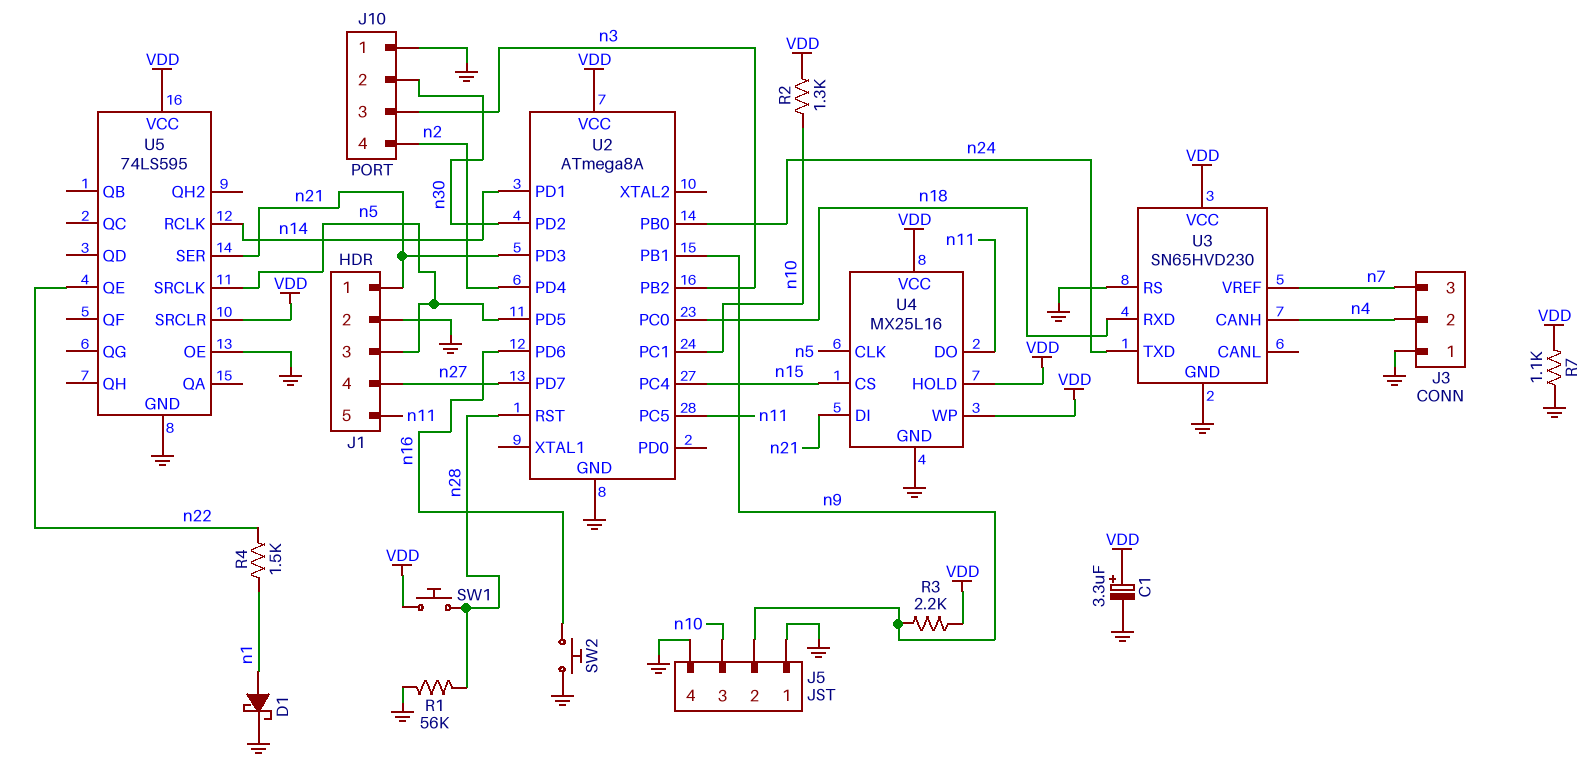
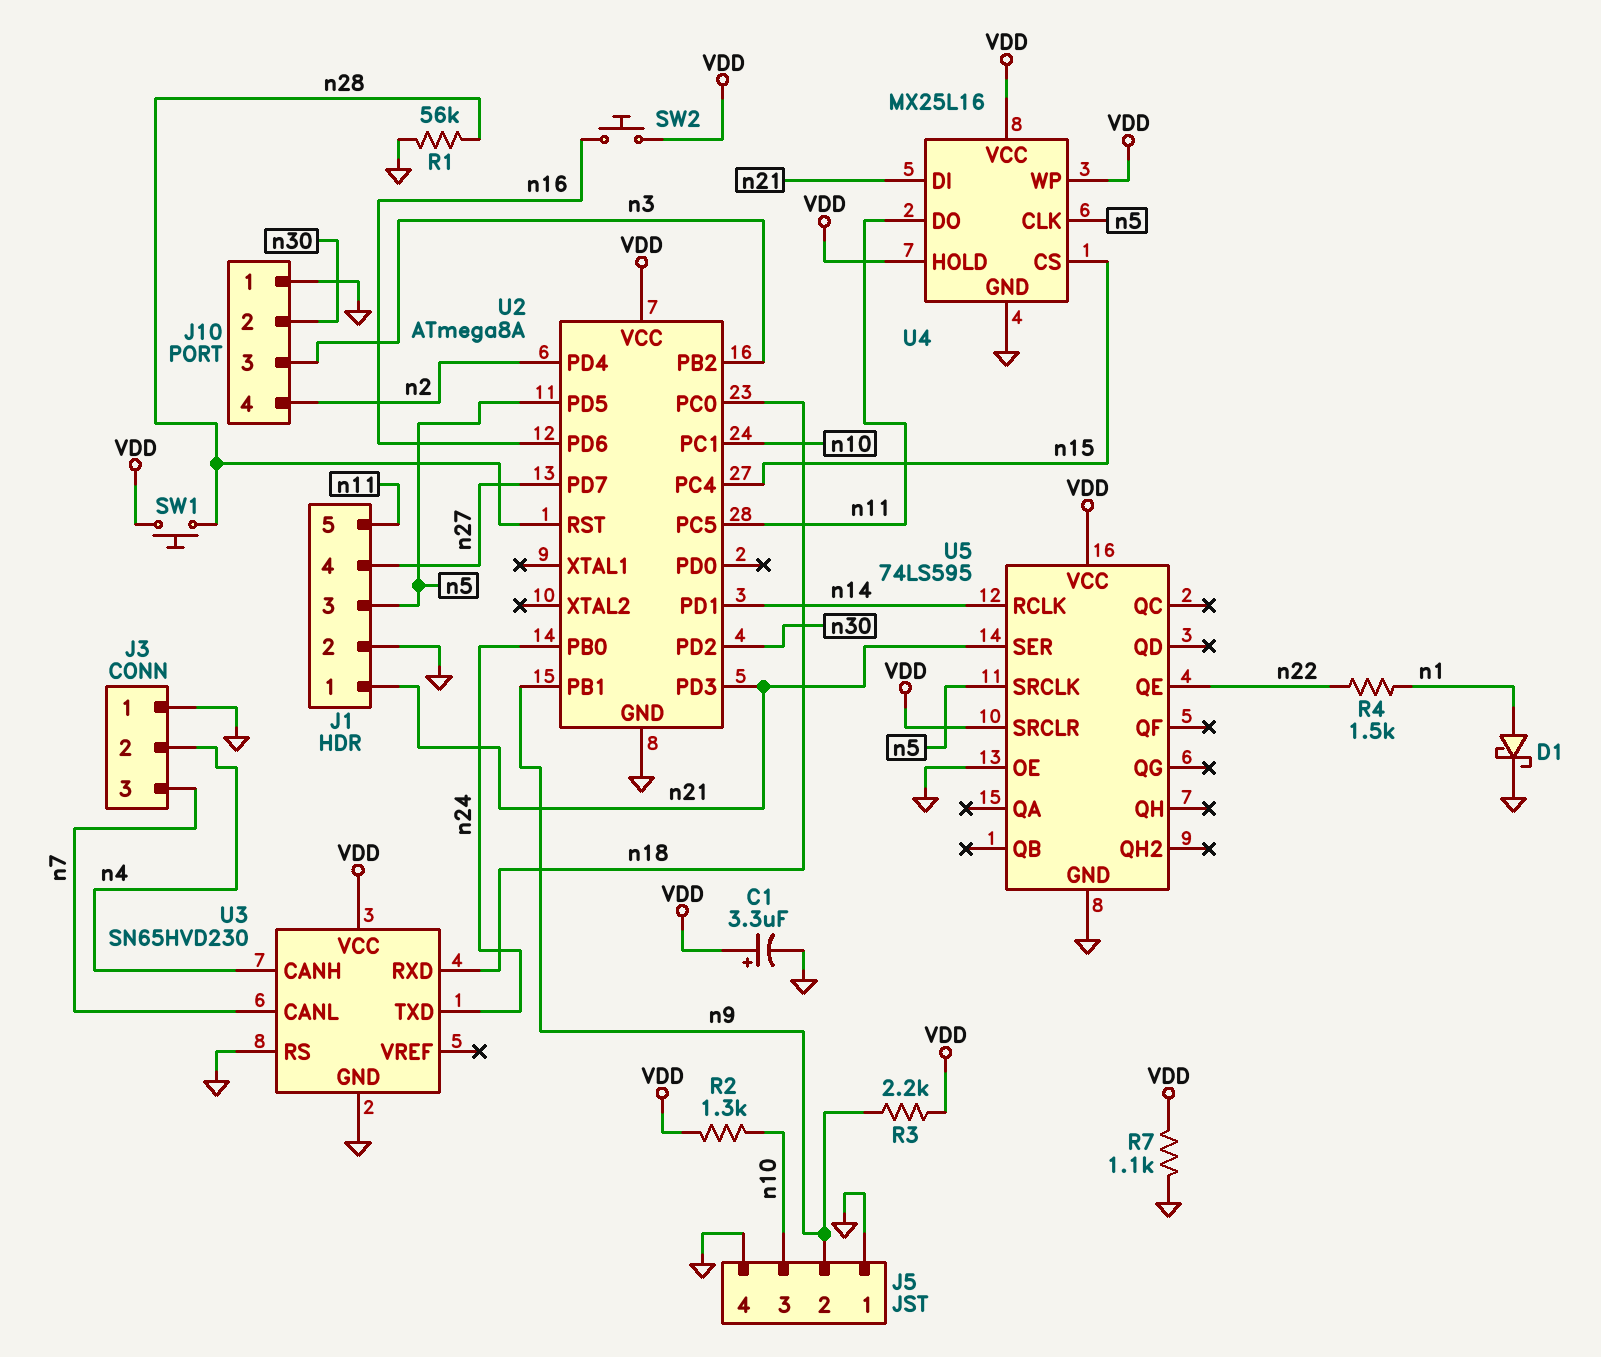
SW2: button (GND, n16) -> button (VDD, n16)
U3 pin CANL: none -> n7
U3 pin VREF: n7 -> none

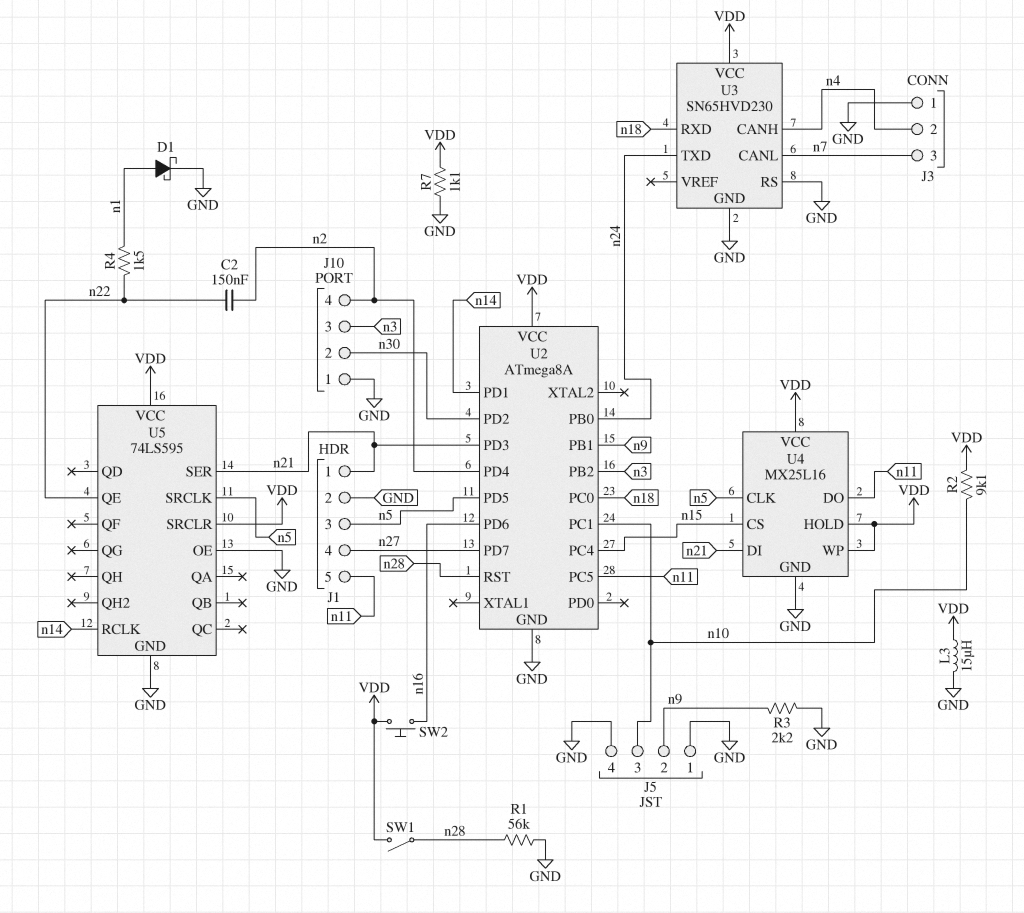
C1: 3.3uF (plus VDD, minus GND) -> none
C2: none -> 150nF (n2, n22)
L3: none -> 15uH (GND, VDD)
R2: 1.3k (VDD, n10) -> 9.1k (VDD, n10)
R3: 2.2k (VDD, n9) -> 2.2k (GND, n9)
SW1: button (VDD, n28) -> switch (VDD, n28)

